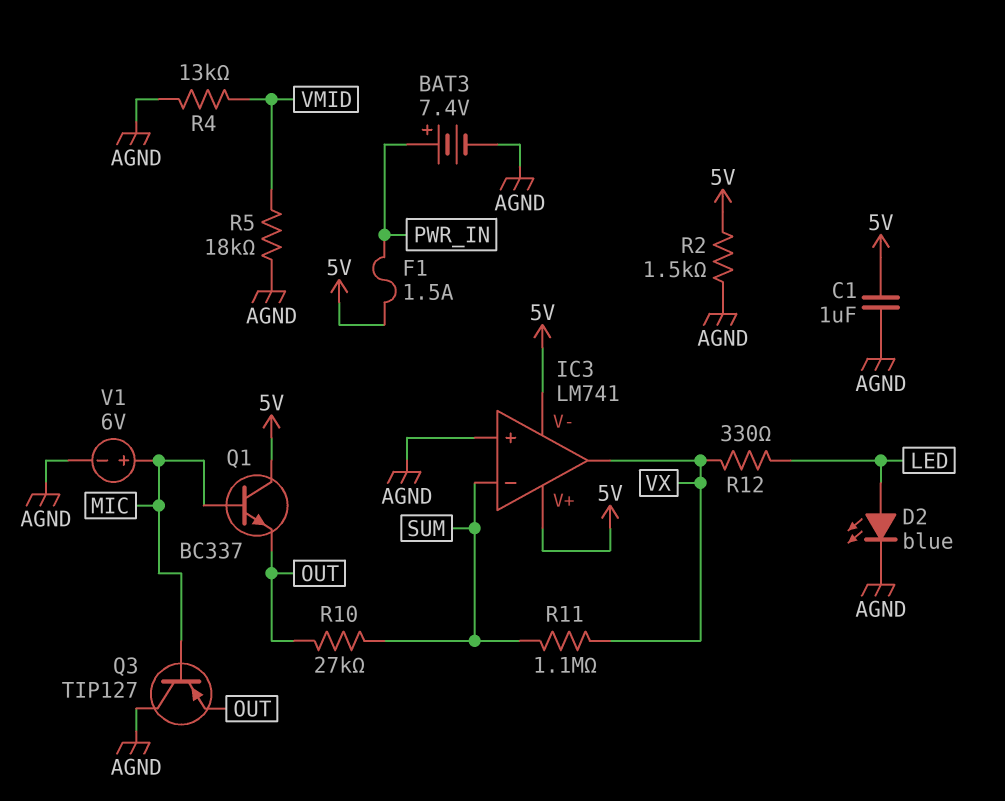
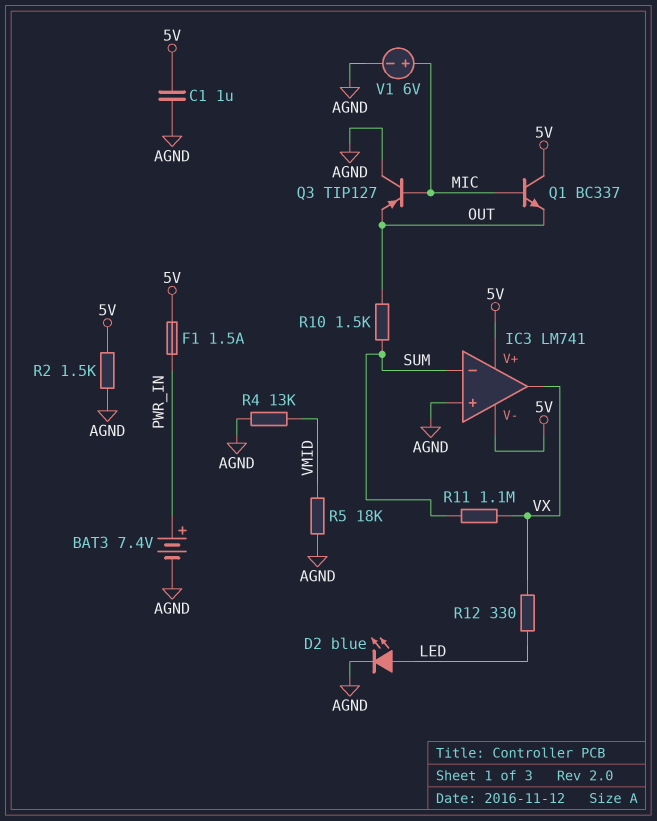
R10: 27k (OUT, SUM) -> 1.5k (OUT, SUM)

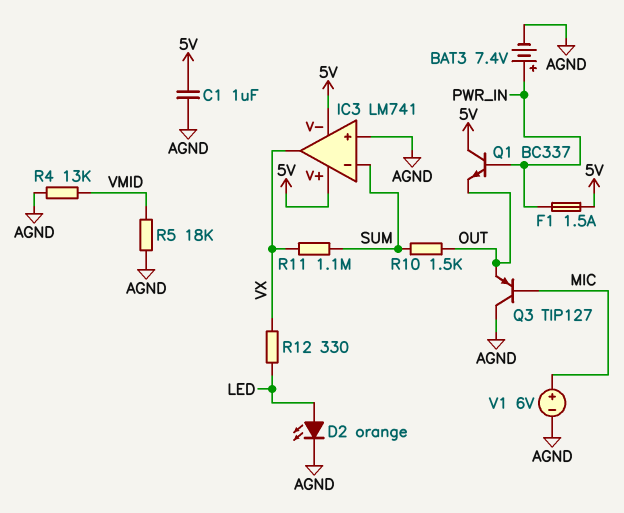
D2: LED blue (A LED, K AGND) -> LED orange (A LED, K AGND)
Q1: NPN BC337 (B MIC, C 5V, E OUT) -> NPN BC337 (B PWR_IN, C 5V, E OUT)
R2: 1.5k (5V, AGND) -> none

